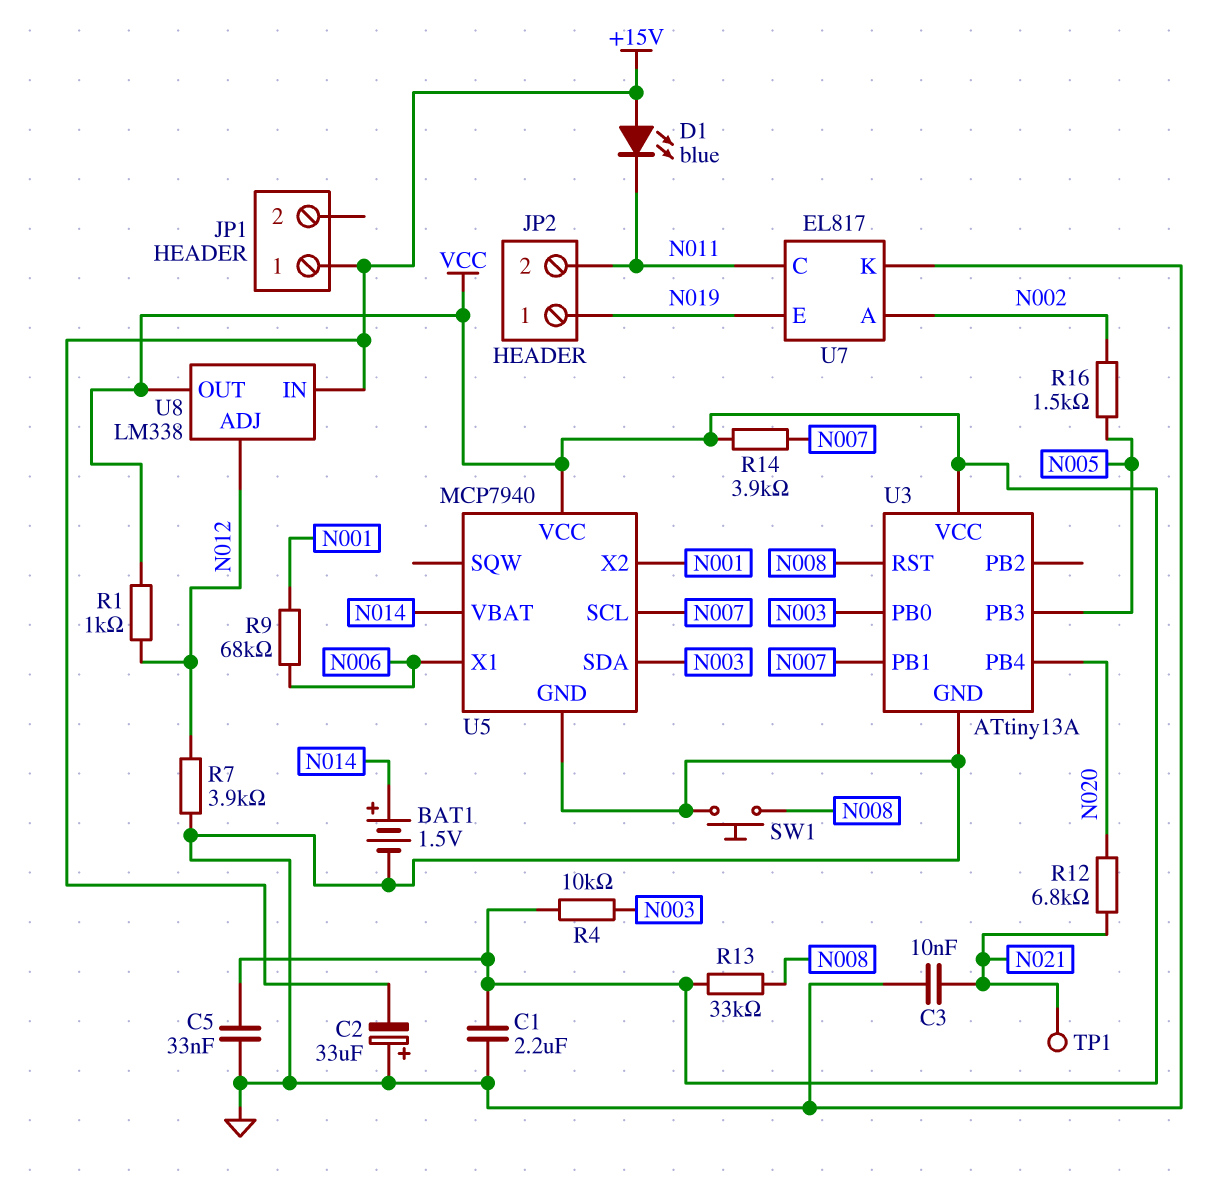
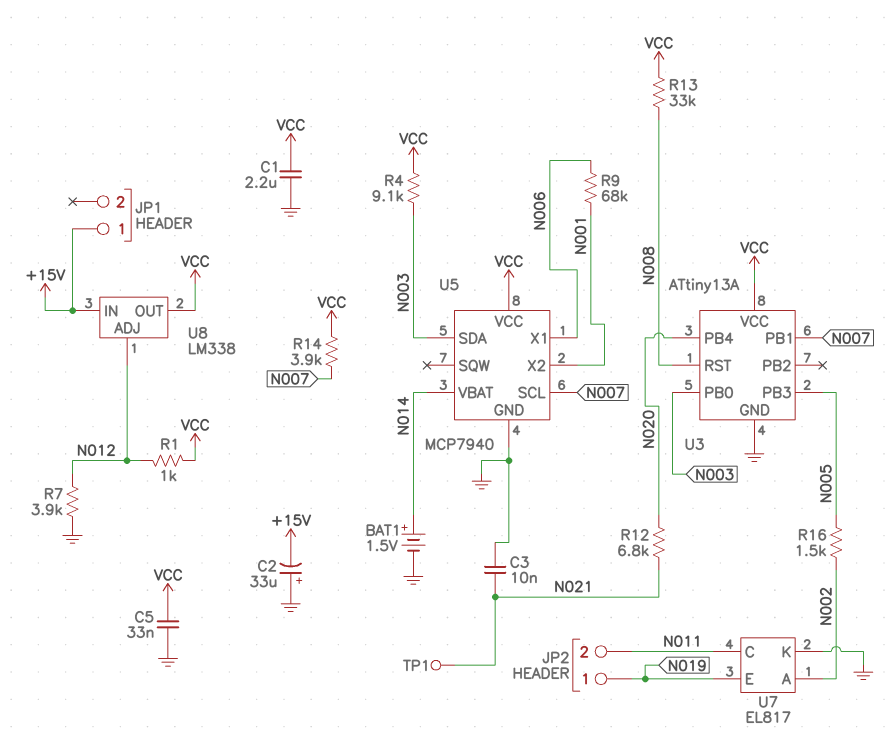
D1: LED blue (A +15V, K N011) -> none
R4: 10k (N003, VCC) -> 9.1k (N003, VCC)
SW1: button (GND, N008) -> none

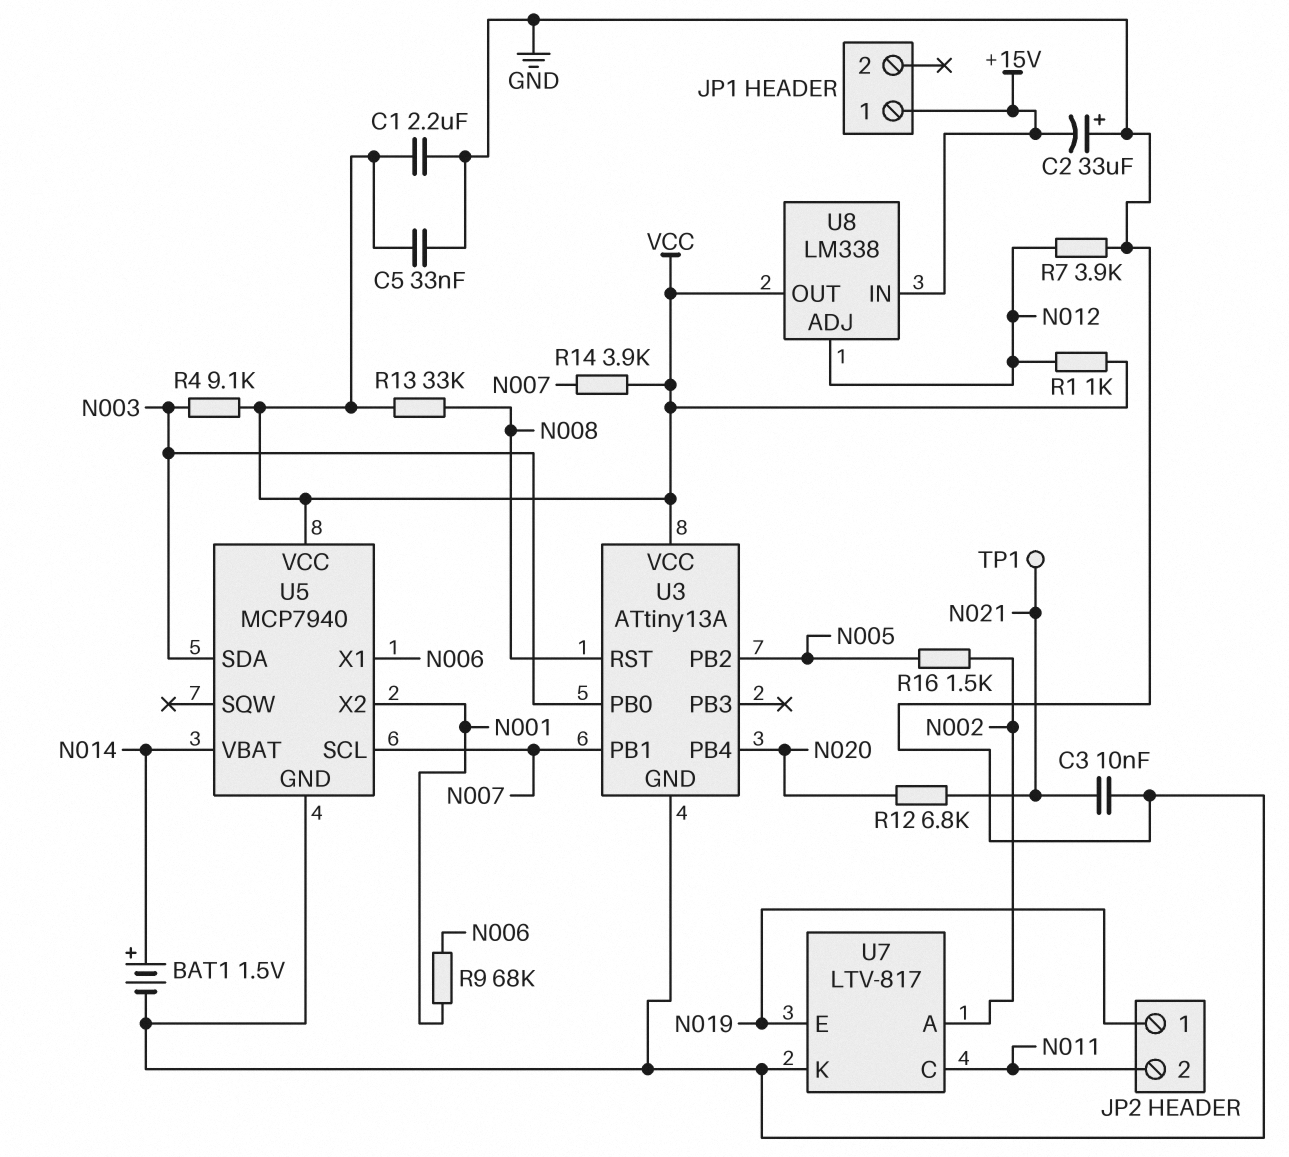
U3 pin PB2: none -> N005
U3 pin PB3: N005 -> none
U7: EL817 -> LTV-817

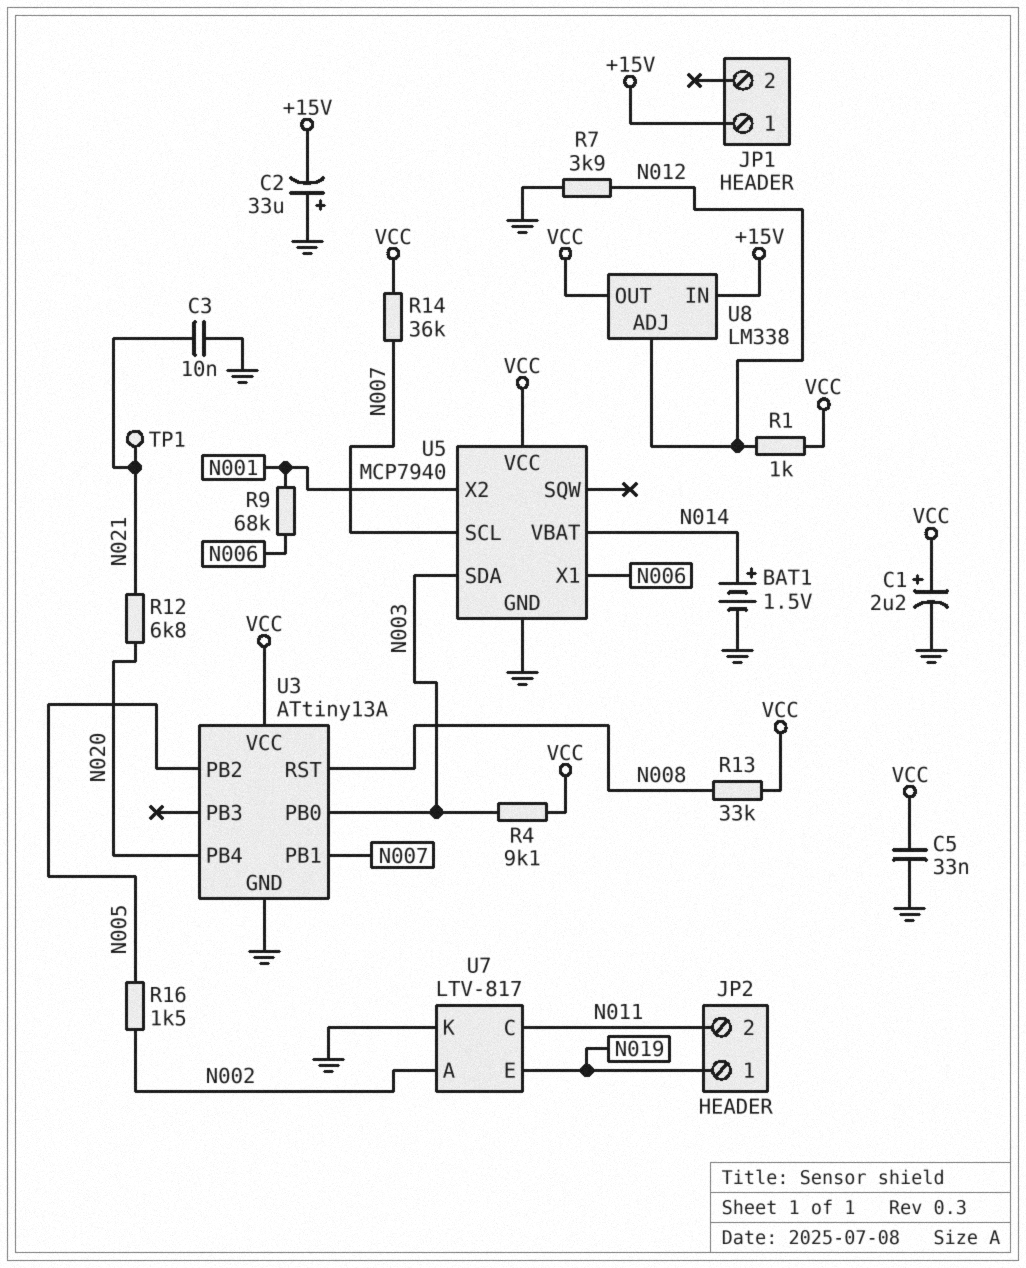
C1: 2.2uF (GND, VCC) -> 2.2uF (plus VCC, minus GND)
R14: 3.9k (N007, VCC) -> 36k (N007, VCC)

